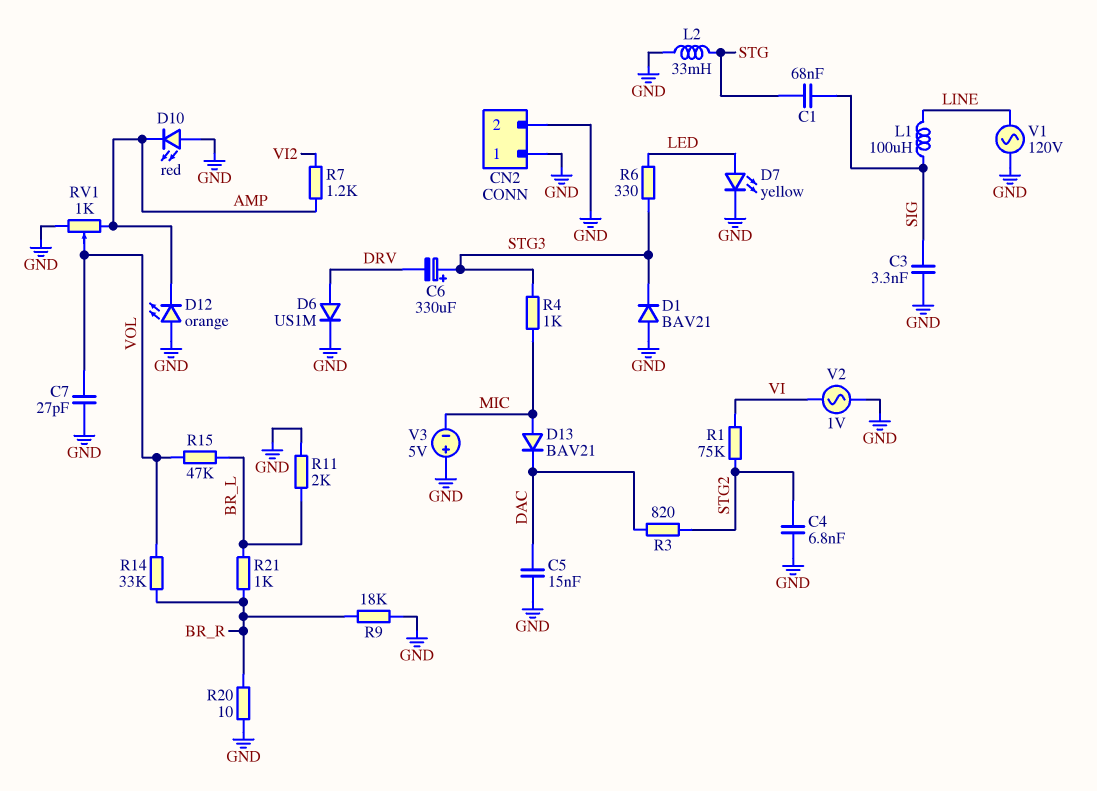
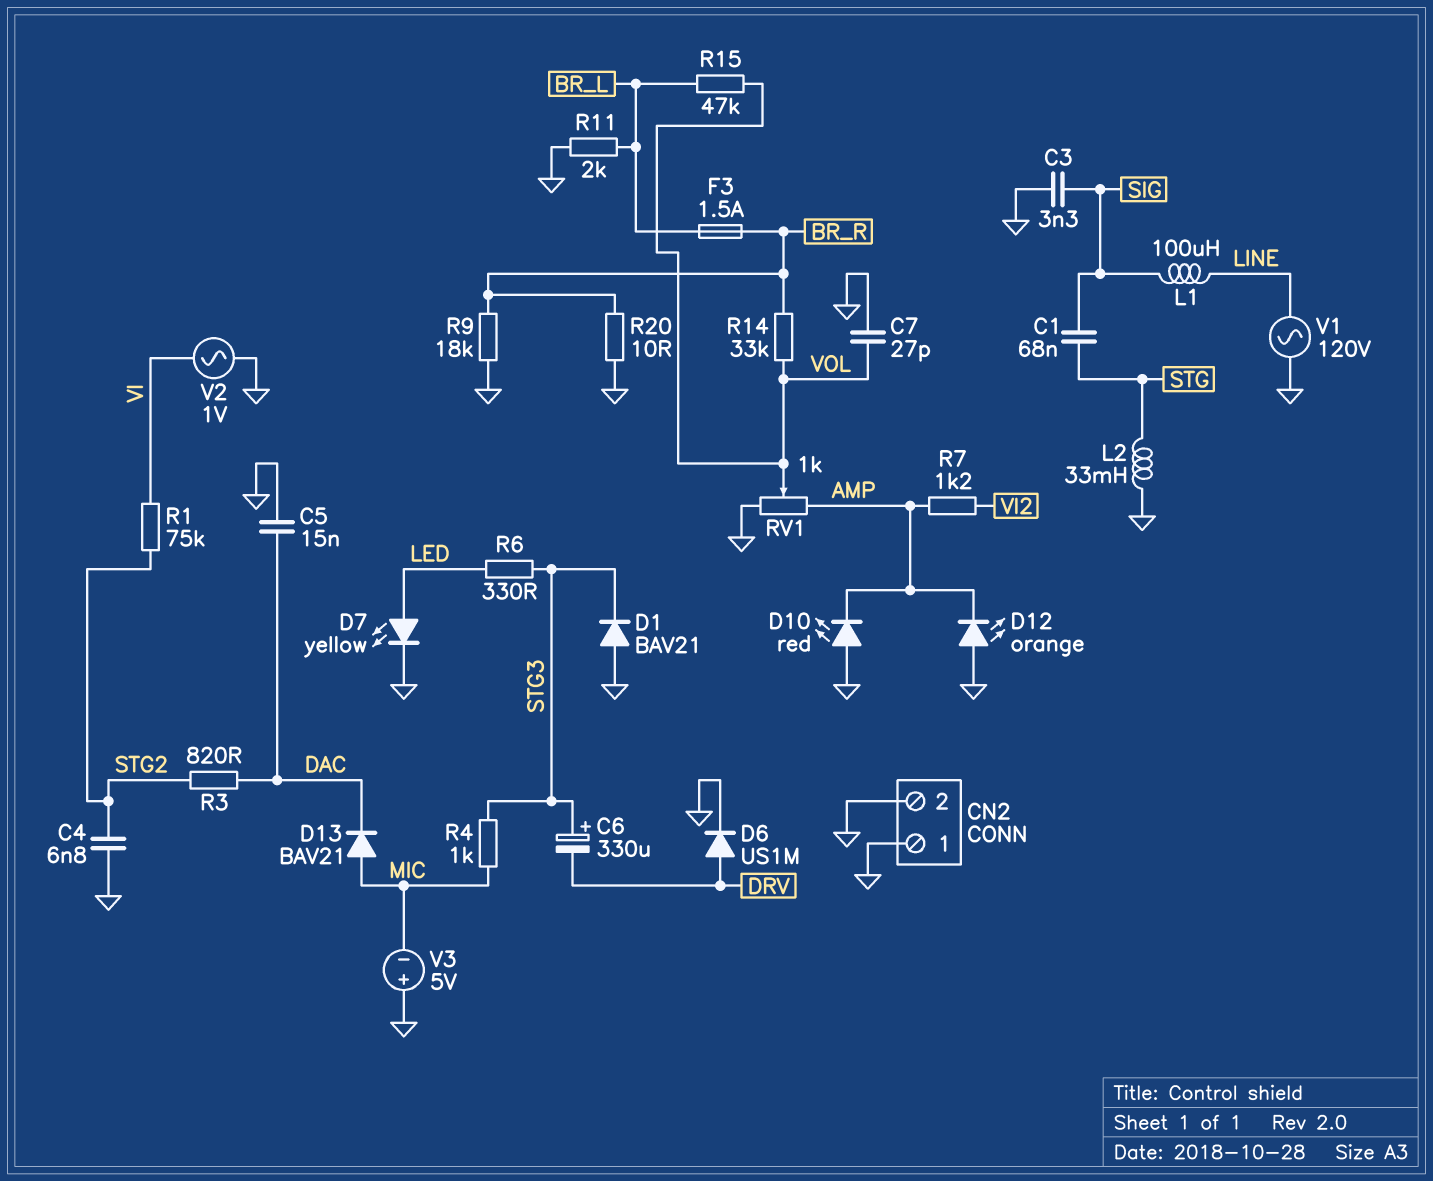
F3: none -> 1.5A (BR_L, BR_R)
R21: 1k (BR_L, BR_R) -> none

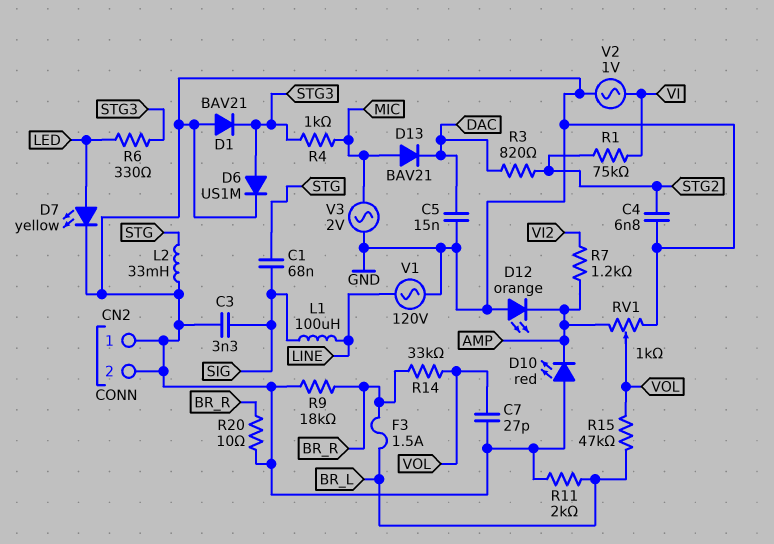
C6: 330uF (plus STG3, minus DRV) -> none
D6: diode US1M (A DRV, K GND) -> diode US1M (A STG3, K GND)
V3: 5V (plus GND, minus MIC) -> AC 2V (GND, MIC)

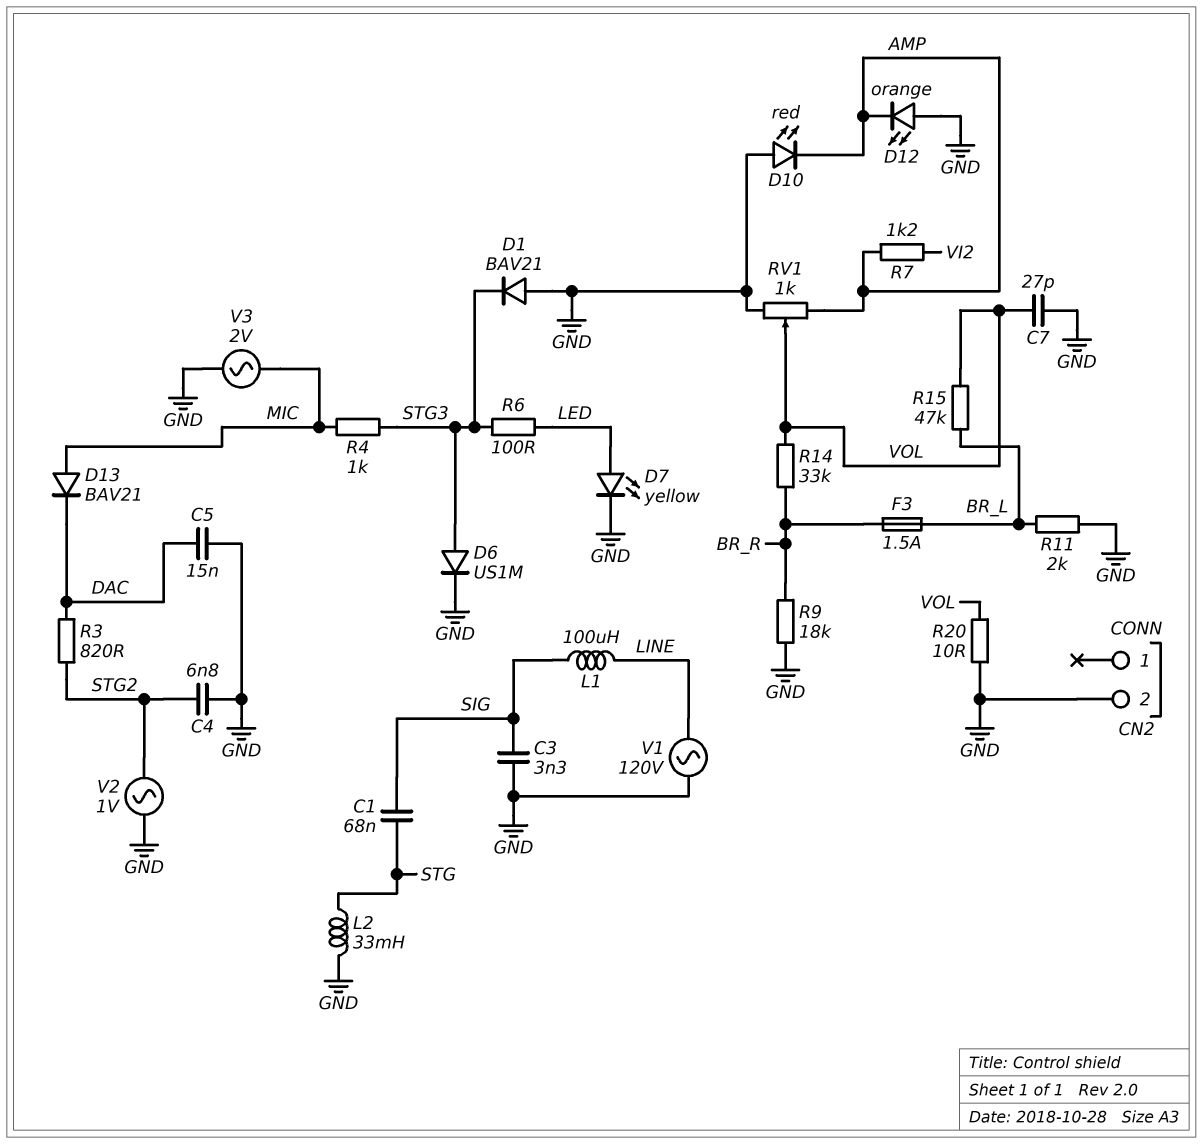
CN2 pin 1: GND -> none
R1: 75k (STG2, VI) -> none
R6: 330 (LED, STG3) -> 100 (LED, STG3)
R20: 10 (BR_R, GND) -> 10 (GND, VOL)
V2: AC 1V (GND, VI) -> AC 1V (GND, STG2)

